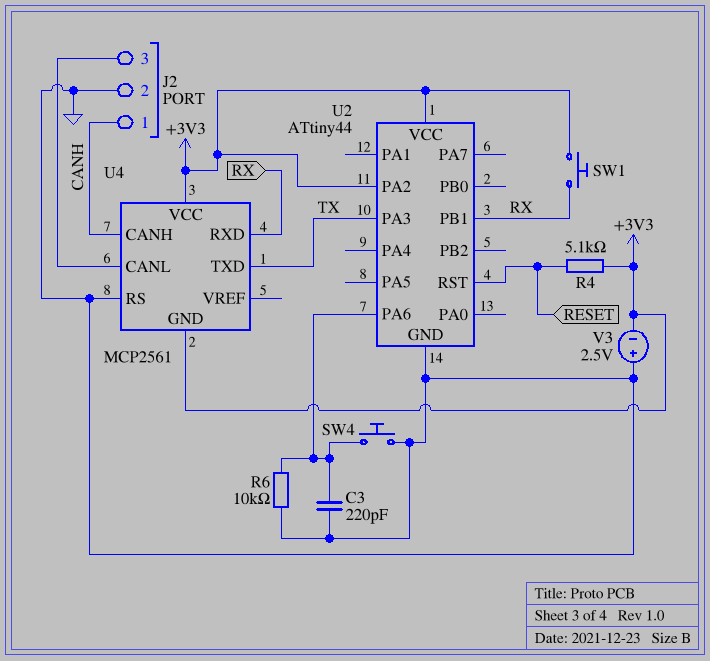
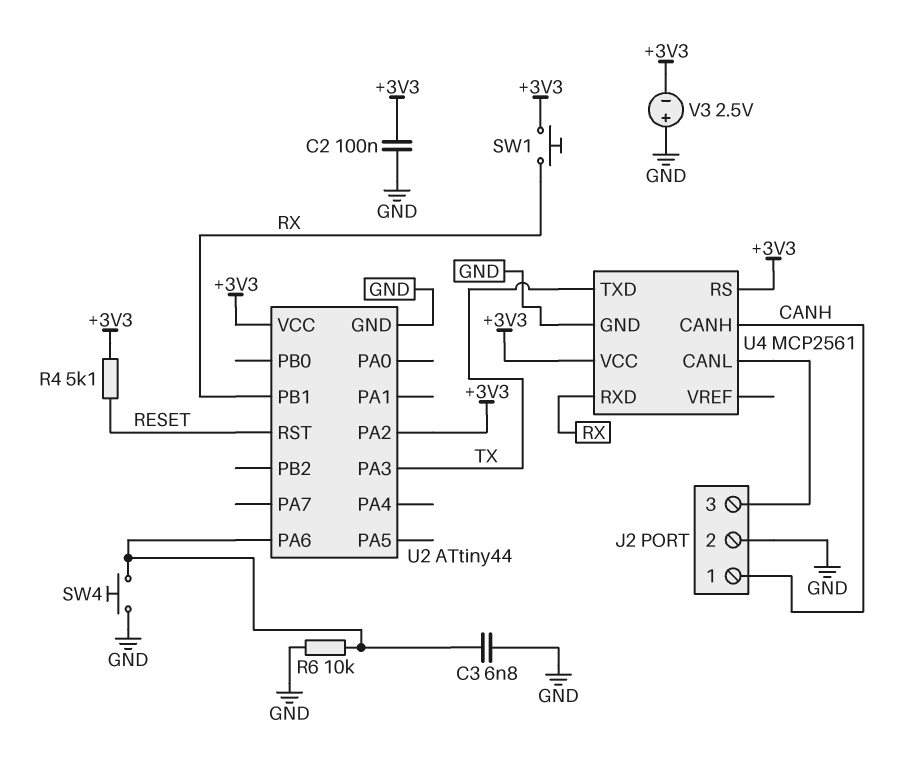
C2: none -> 100nF (+3V3, GND)
C3: 220pF (GND, U2/PA6) -> 6.8nF (GND, U2/PA6)
U4 pin GND: +3V3 -> GND
U4 pin RS: GND -> +3V3

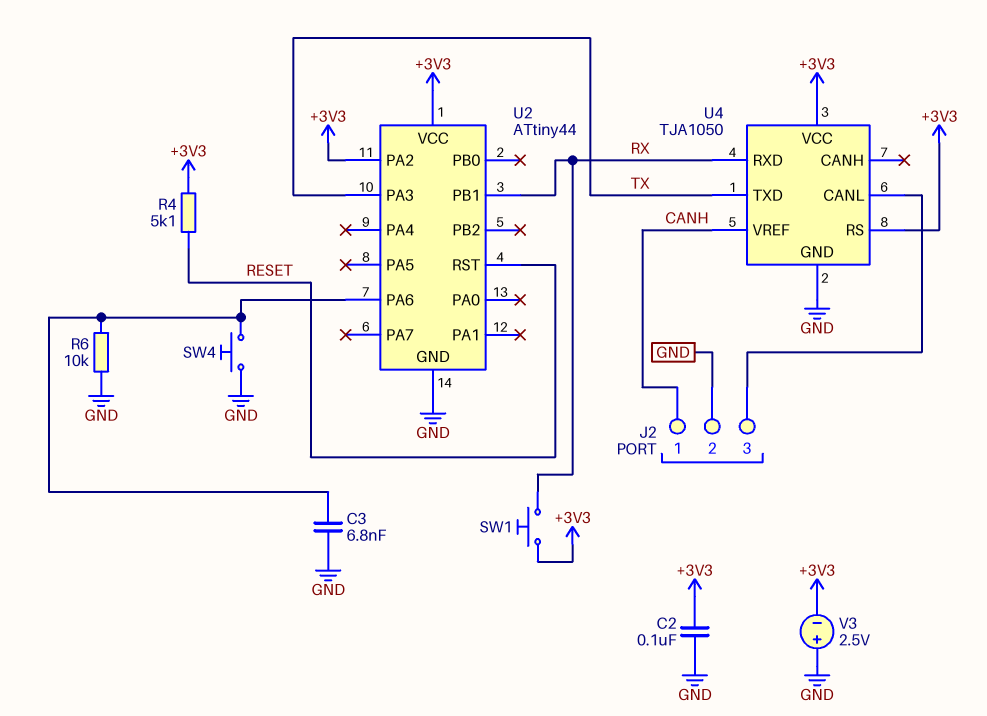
U4: MCP2561 -> TJA1050
U4 pin CANH: CANH -> none
U4 pin VREF: none -> CANH

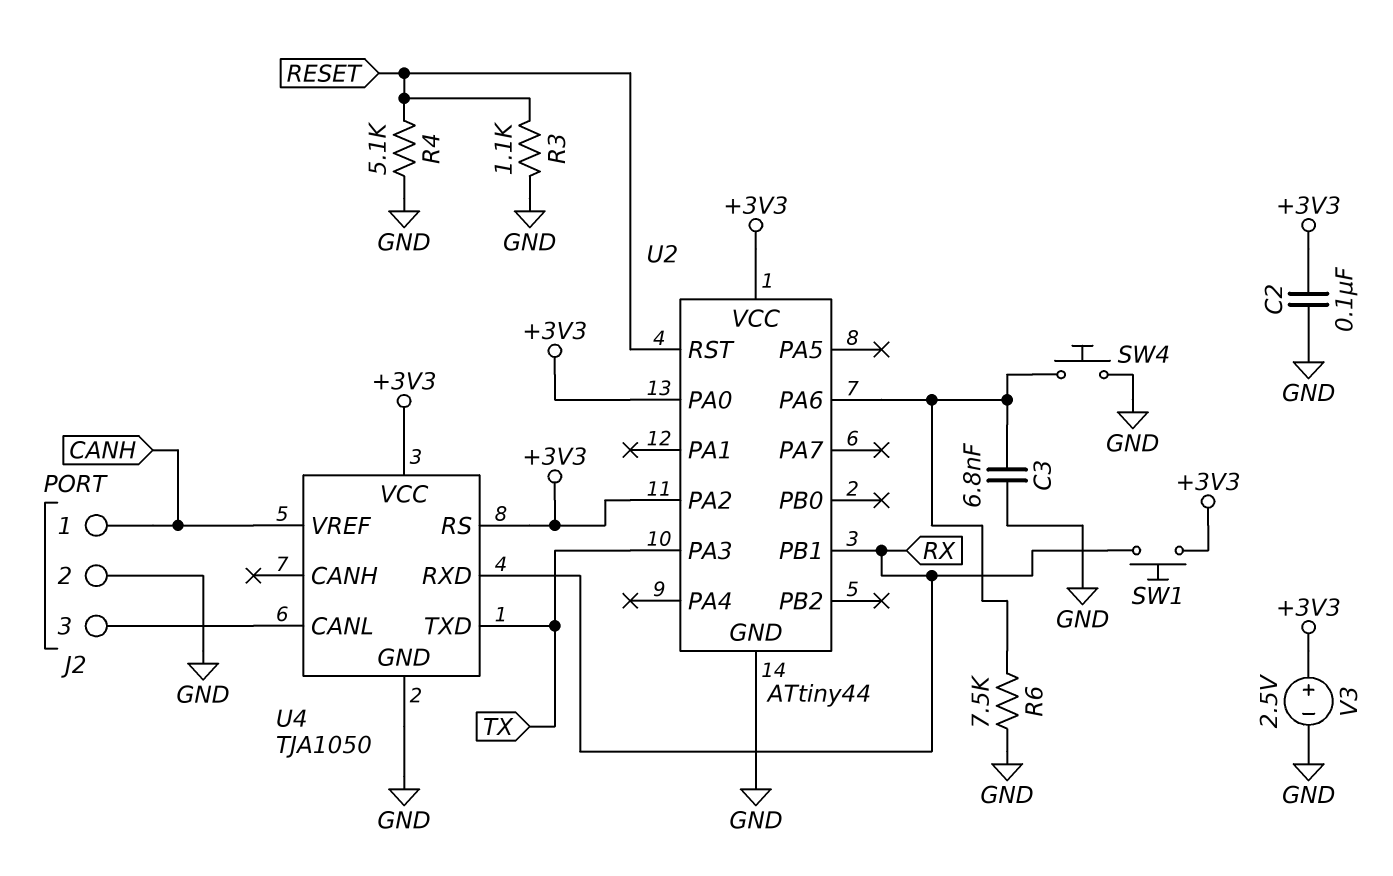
R3: none -> 1.1k (GND, RESET)
R4: 5.1k (+3V3, RESET) -> 5.1k (GND, RESET)
R6: 10k (GND, U2/PA6) -> 7.5k (GND, U2/PA6)
U2 pin PA0: none -> +3V3
V3: 2.5V (plus GND, minus +3V3) -> 2.5V (plus +3V3, minus GND)

